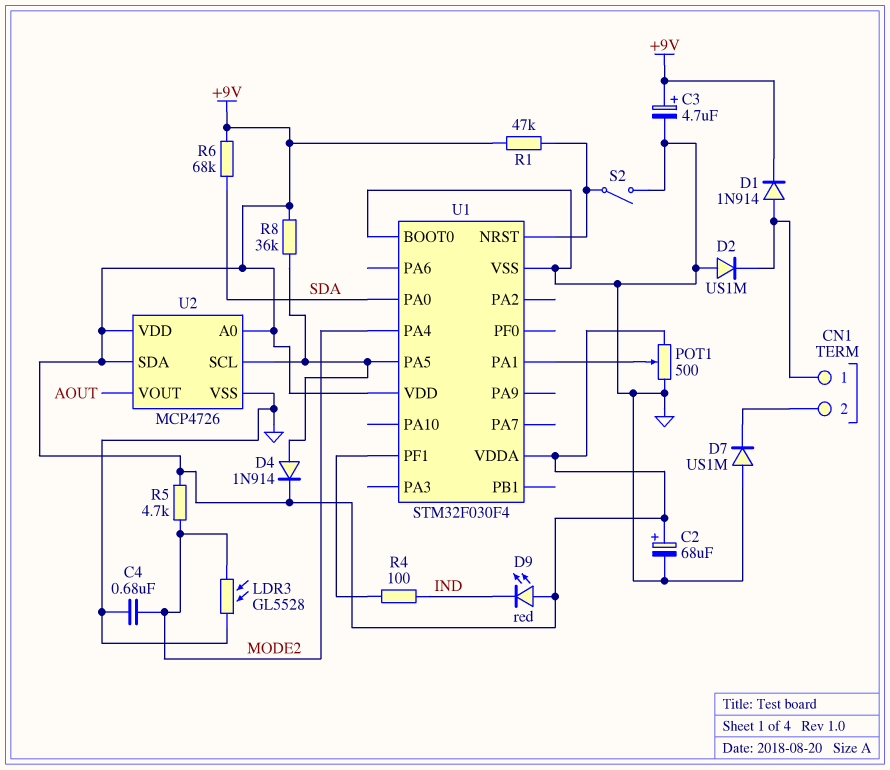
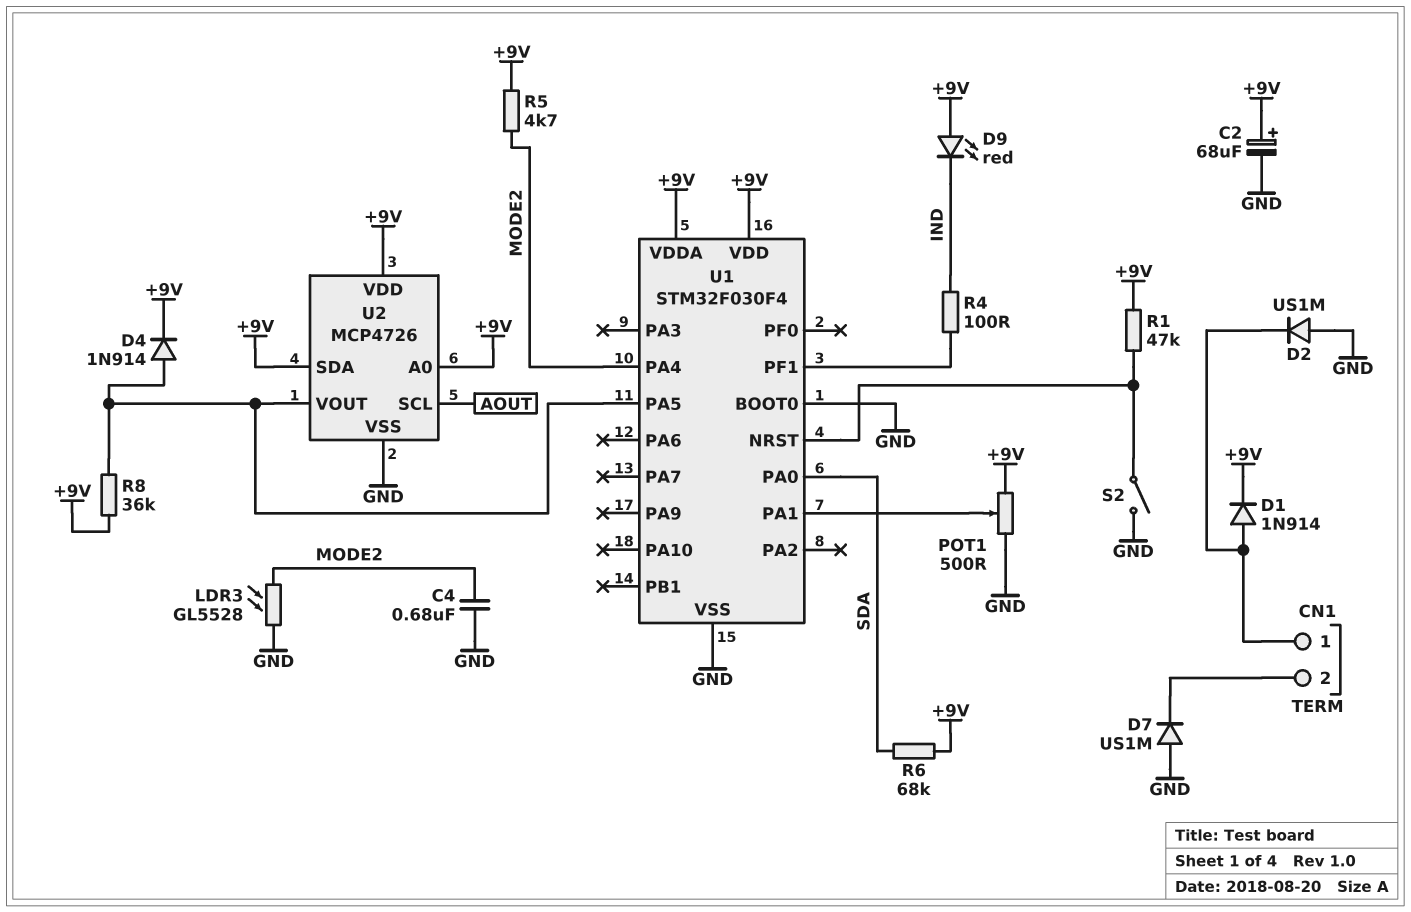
C3: 4.7uF (plus +9V, minus GND) -> none
U2 pin SCL: U1/PA5 -> AOUT
U2 pin VOUT: AOUT -> U1/PA5

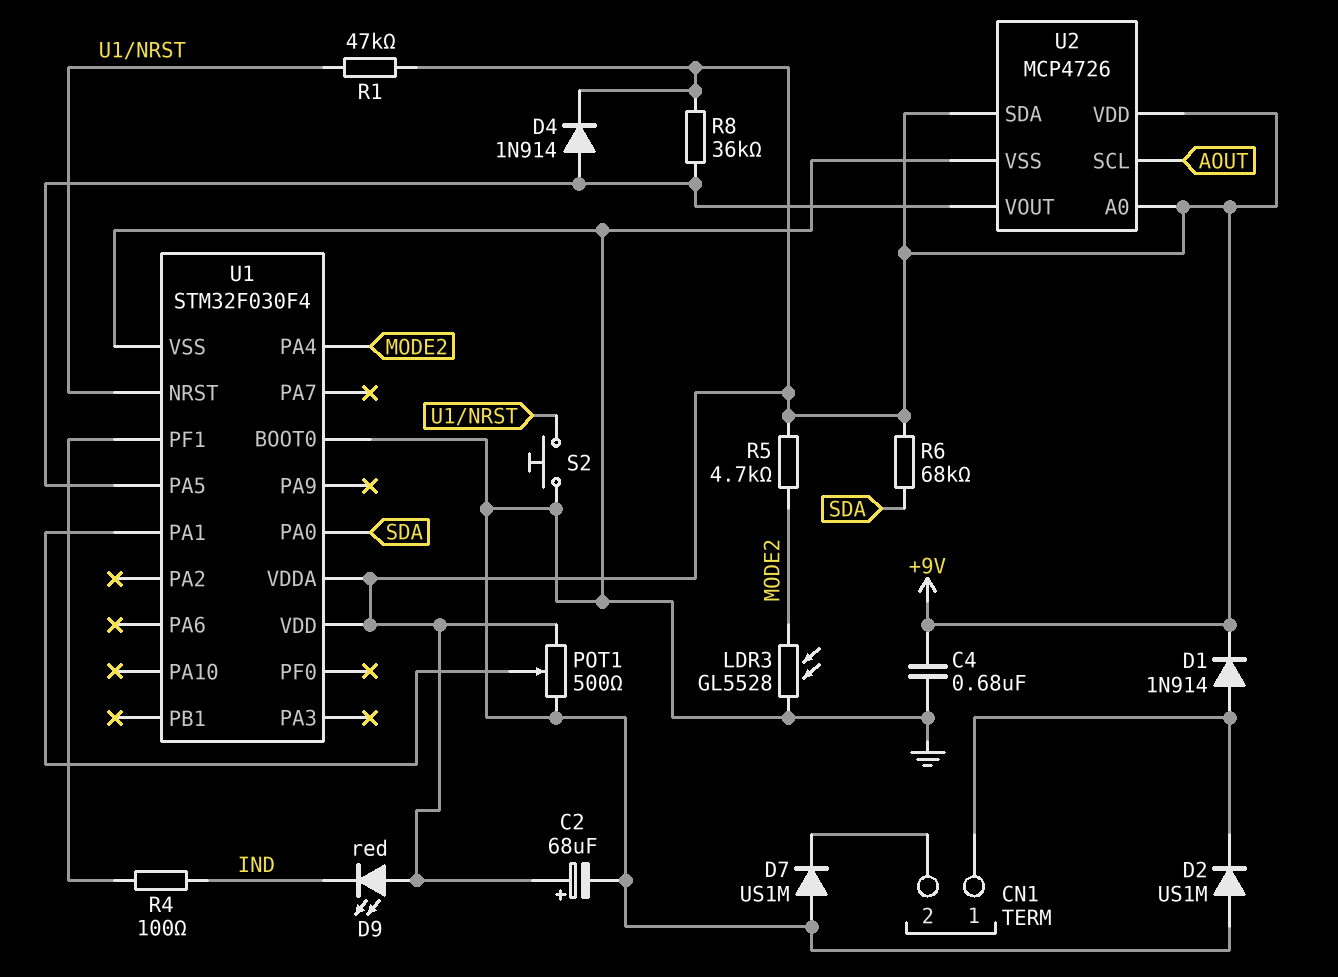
C4: 680nF (GND, MODE2) -> 680nF (+9V, GND)
S2: switch (GND, U1/NRST) -> button (GND, U1/NRST)

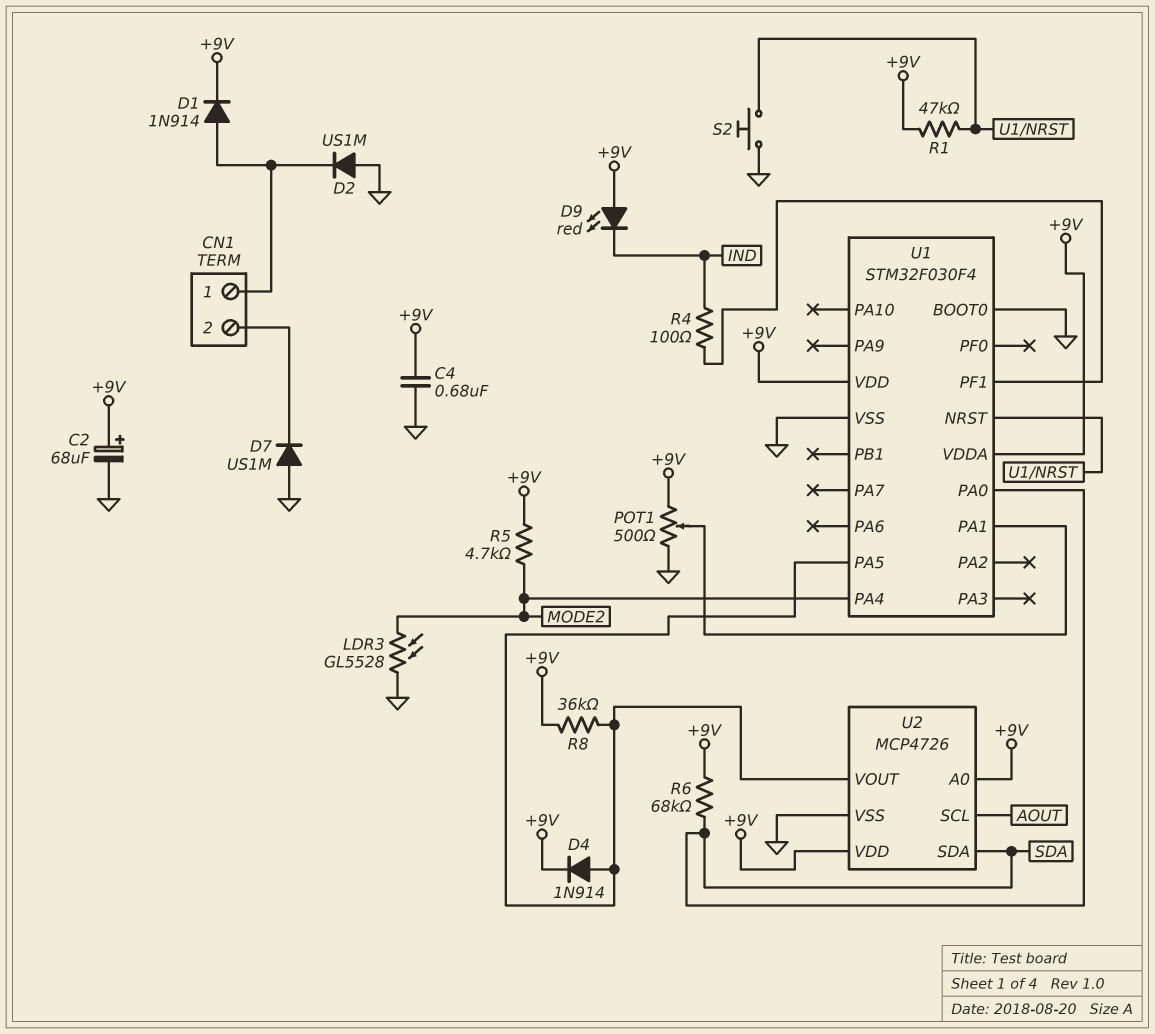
U2 pin SDA: +9V -> SDA

